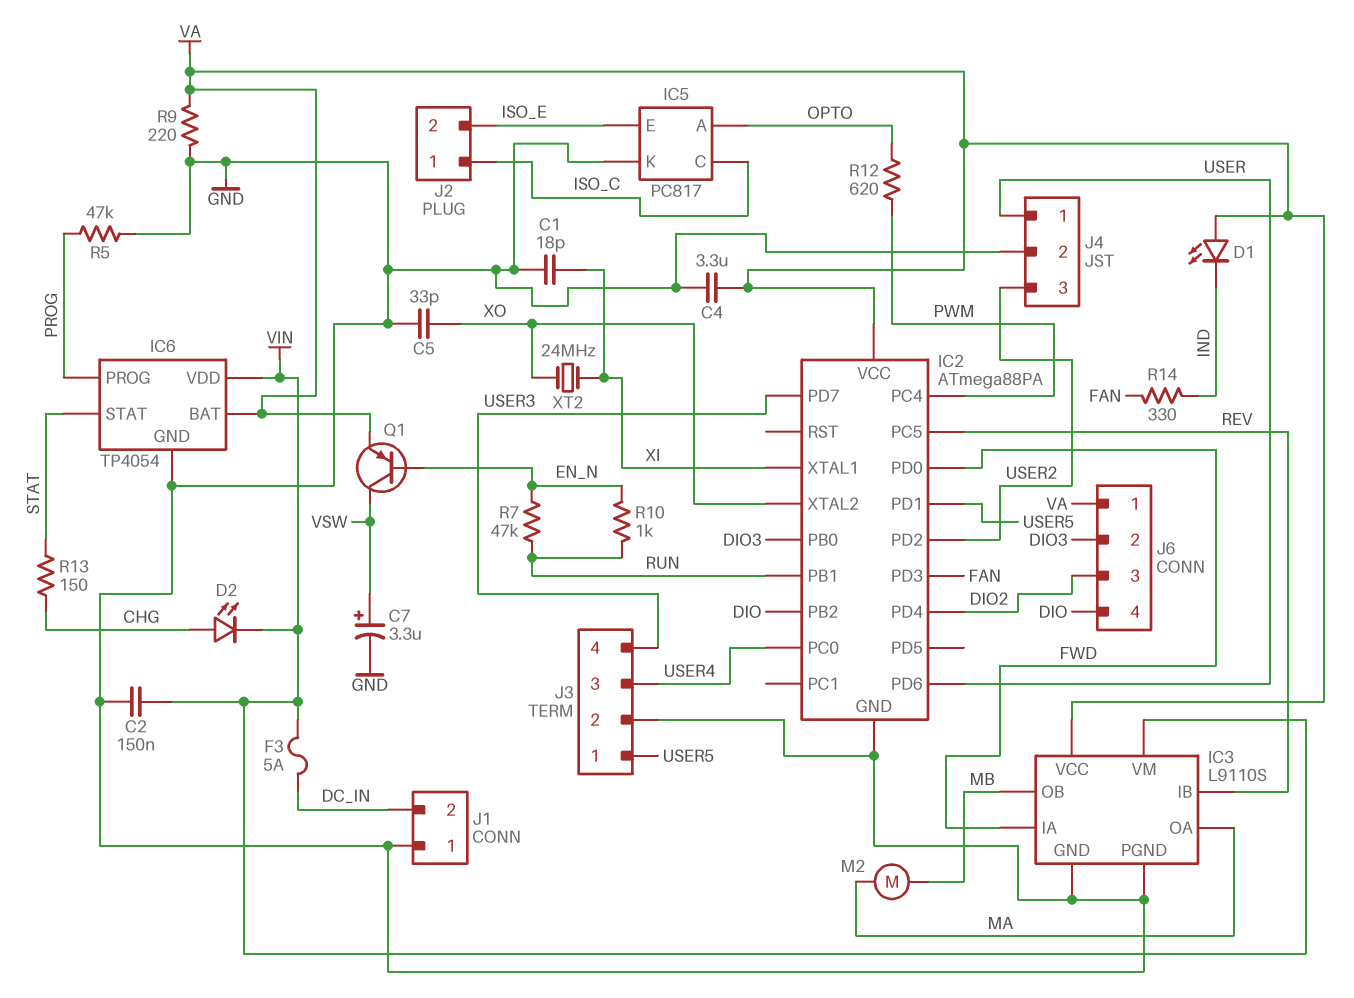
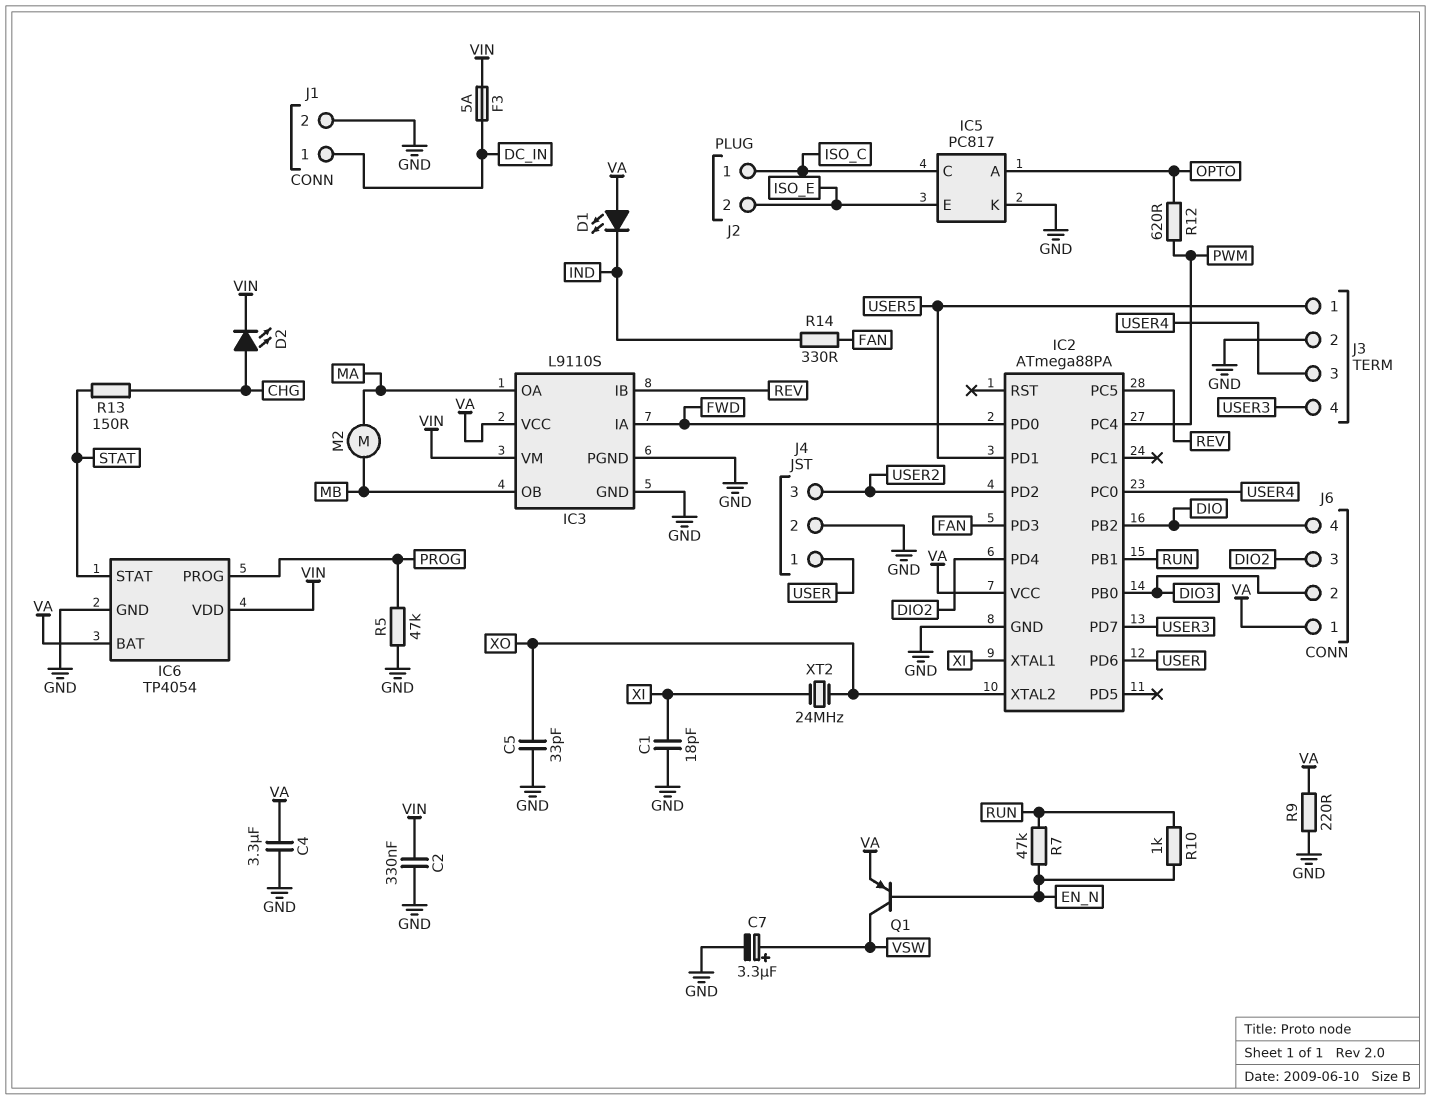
C2: 150nF (GND, VIN) -> 330nF (GND, VIN)
J1 pin 1: GND -> DC_IN
J1 pin 2: DC_IN -> GND

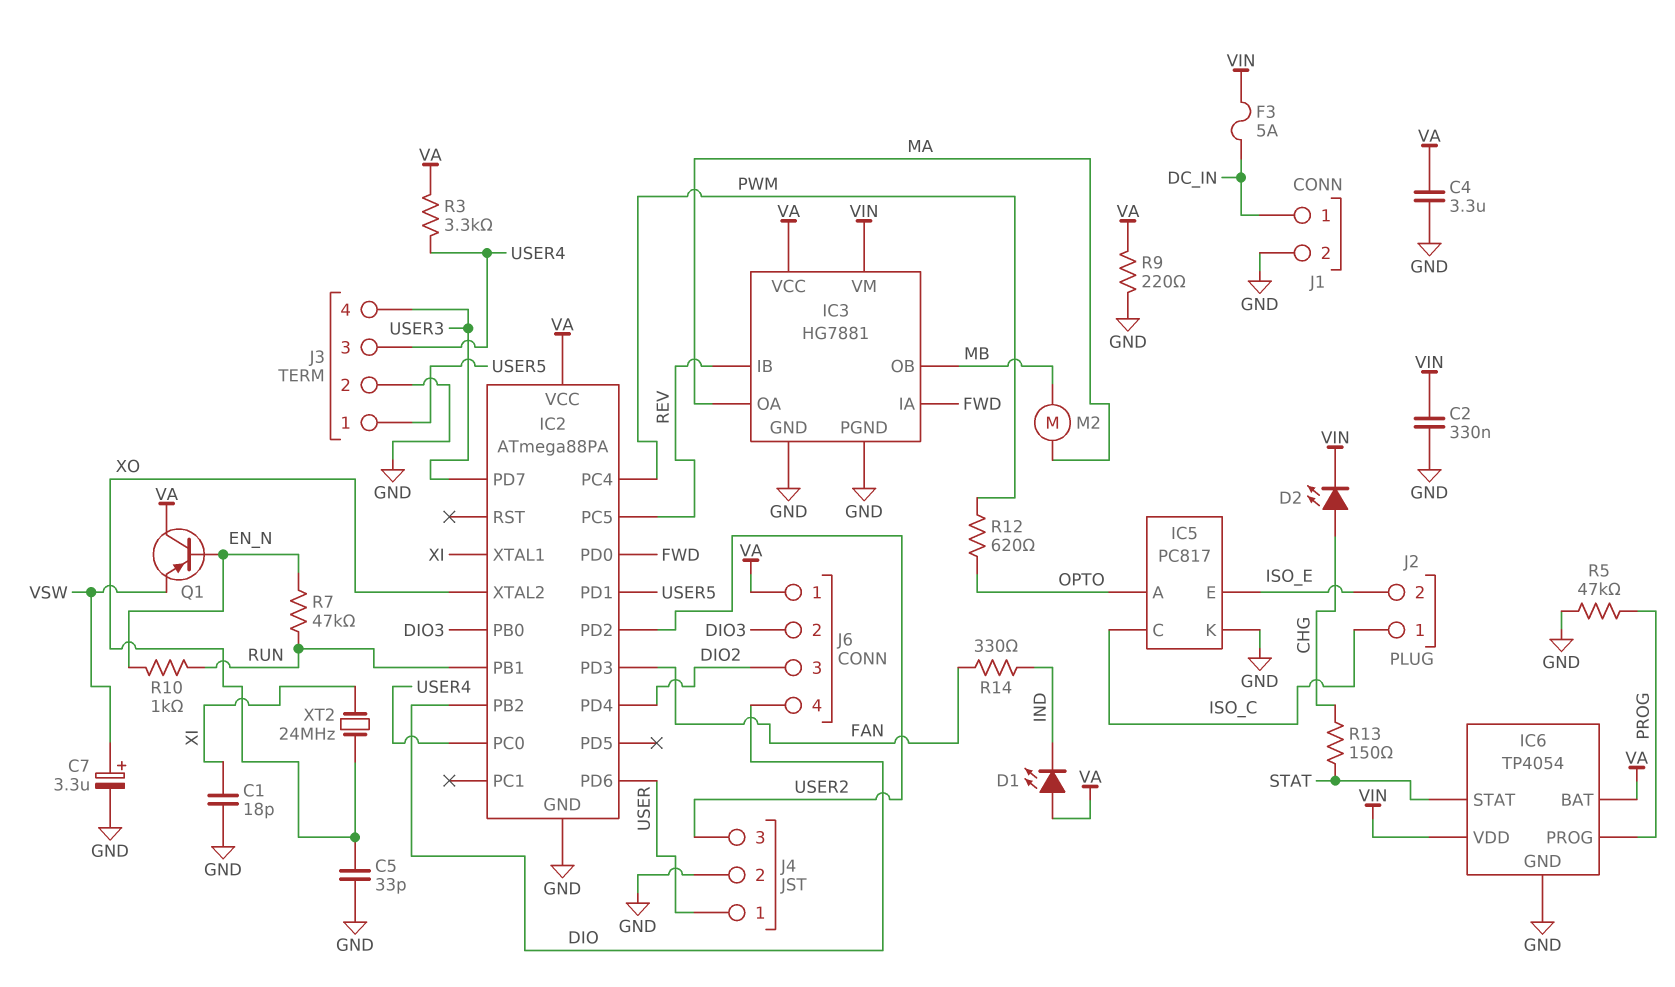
IC3: L9110S -> HG7881
Q1: PNP (B EN_N, C VSW, E VA) -> PNP (B EN_N, C VA, E VSW)
R3: none -> 3.3k (USER4, VA)

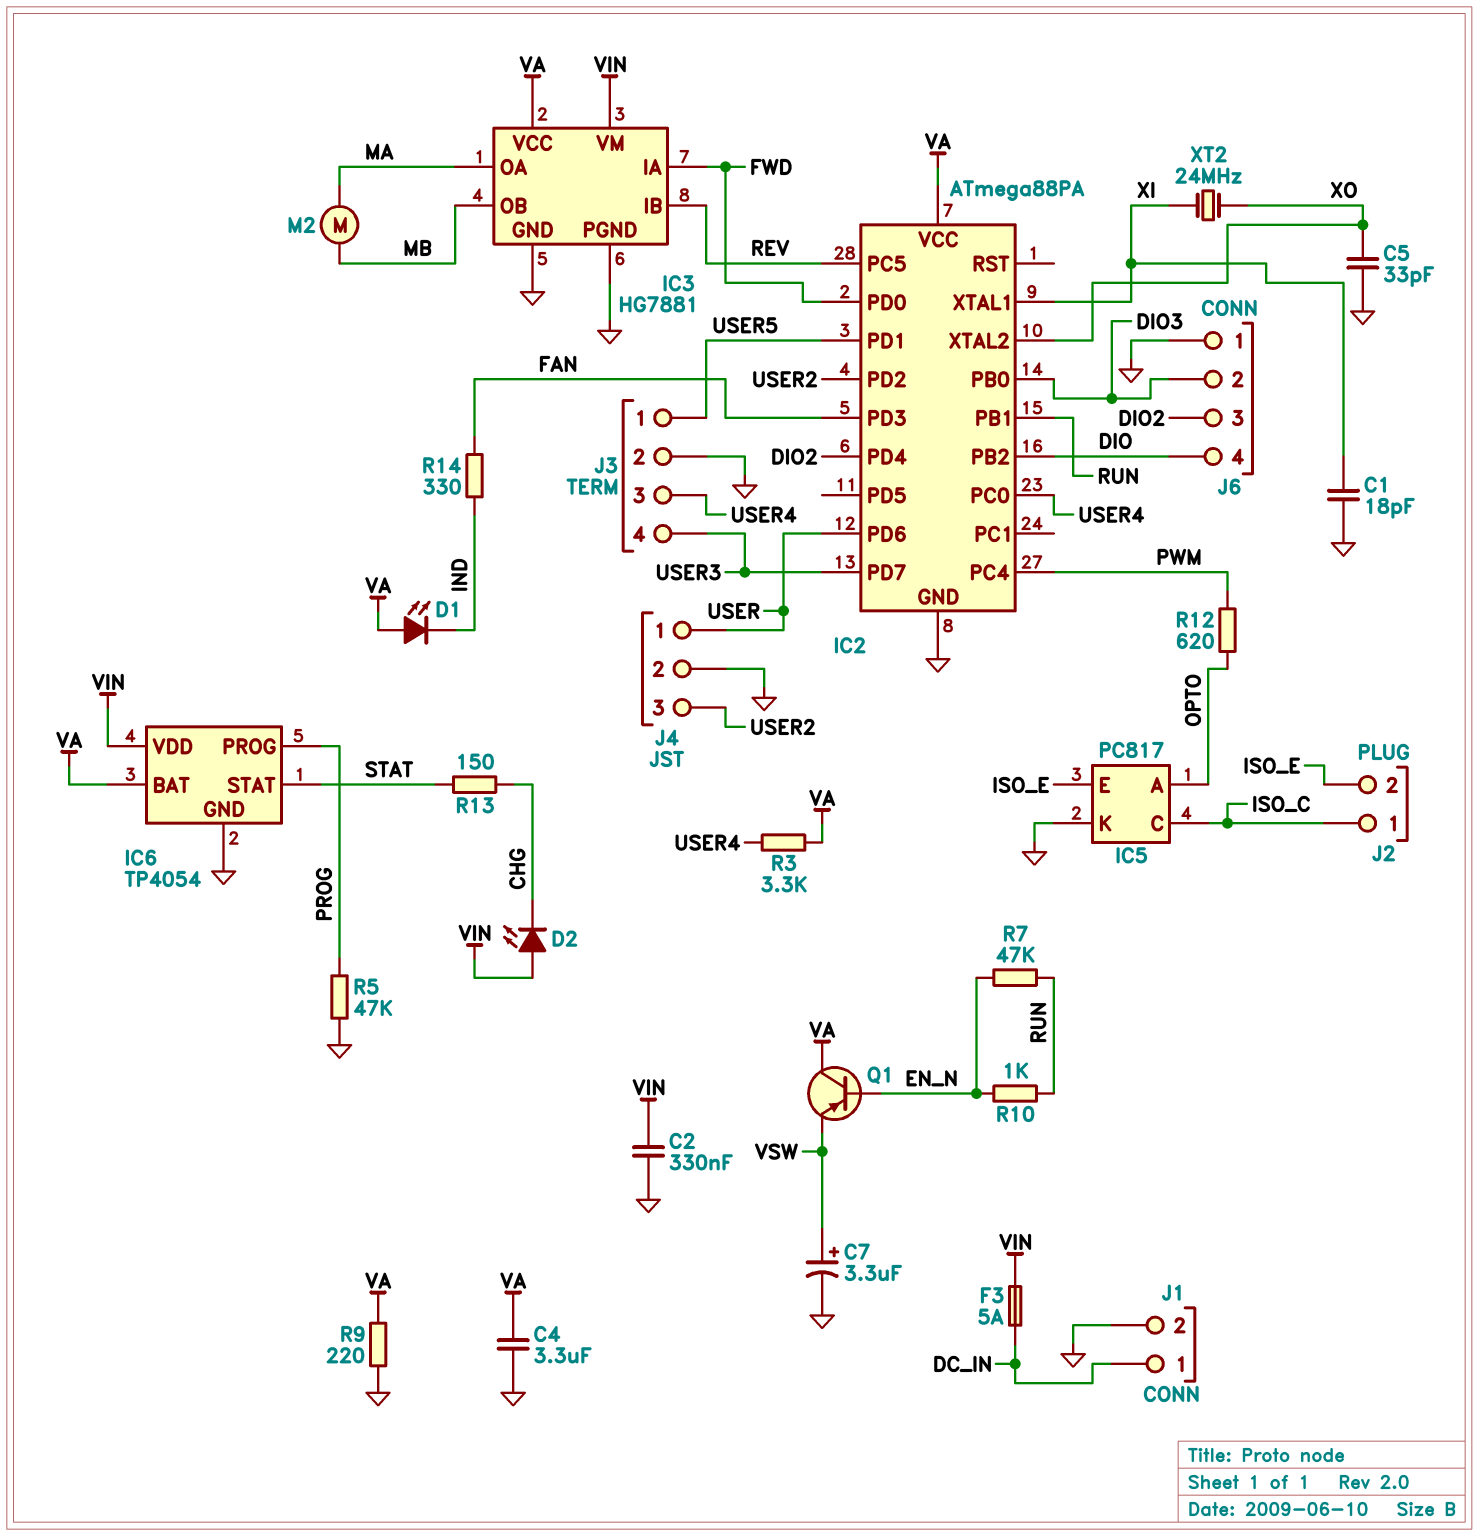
D2: LED (A CHG, K VIN) -> LED (A VIN, K CHG)
J6 pin 1: VA -> GND

